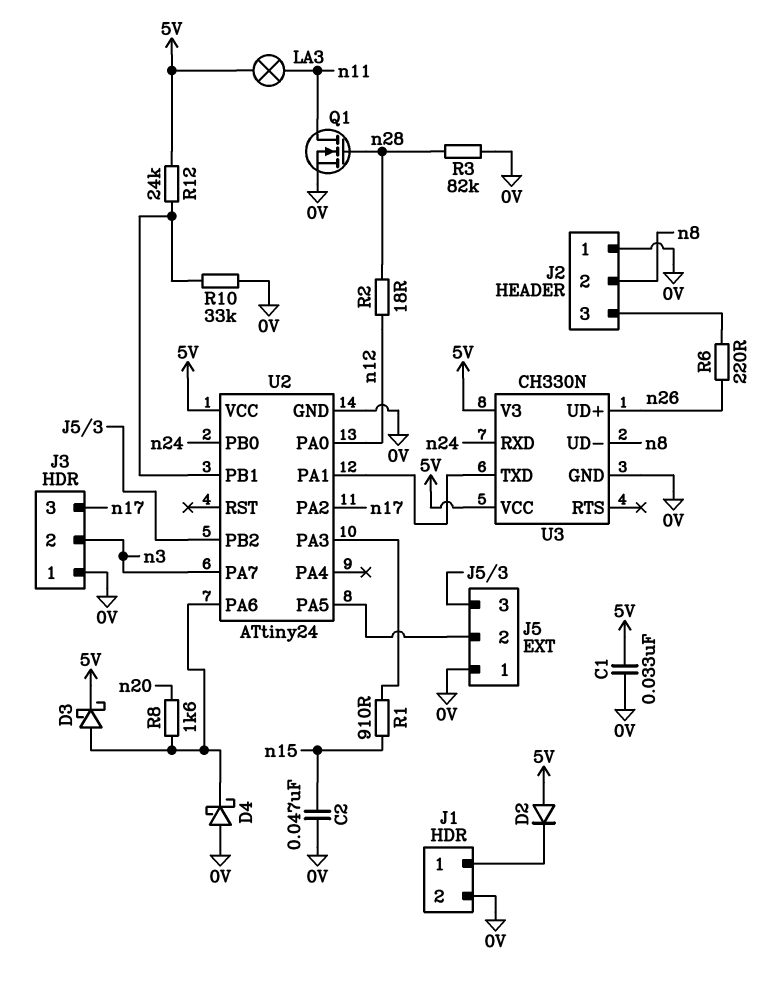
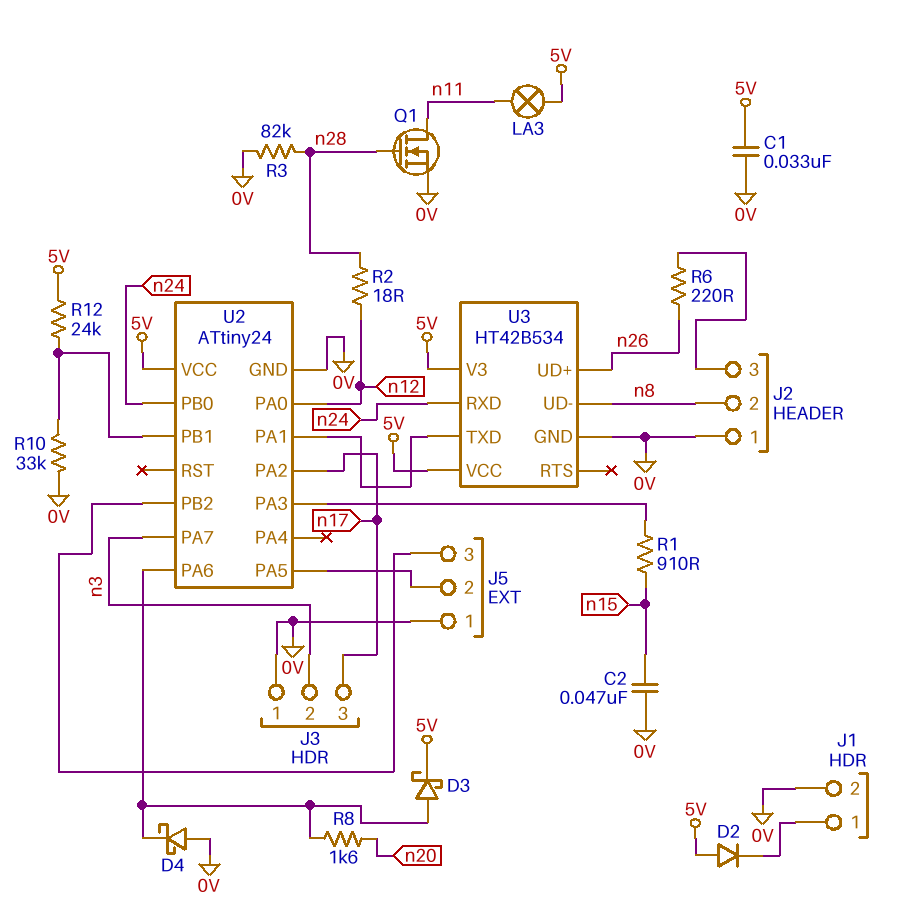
U3: CH330N -> HT42B534

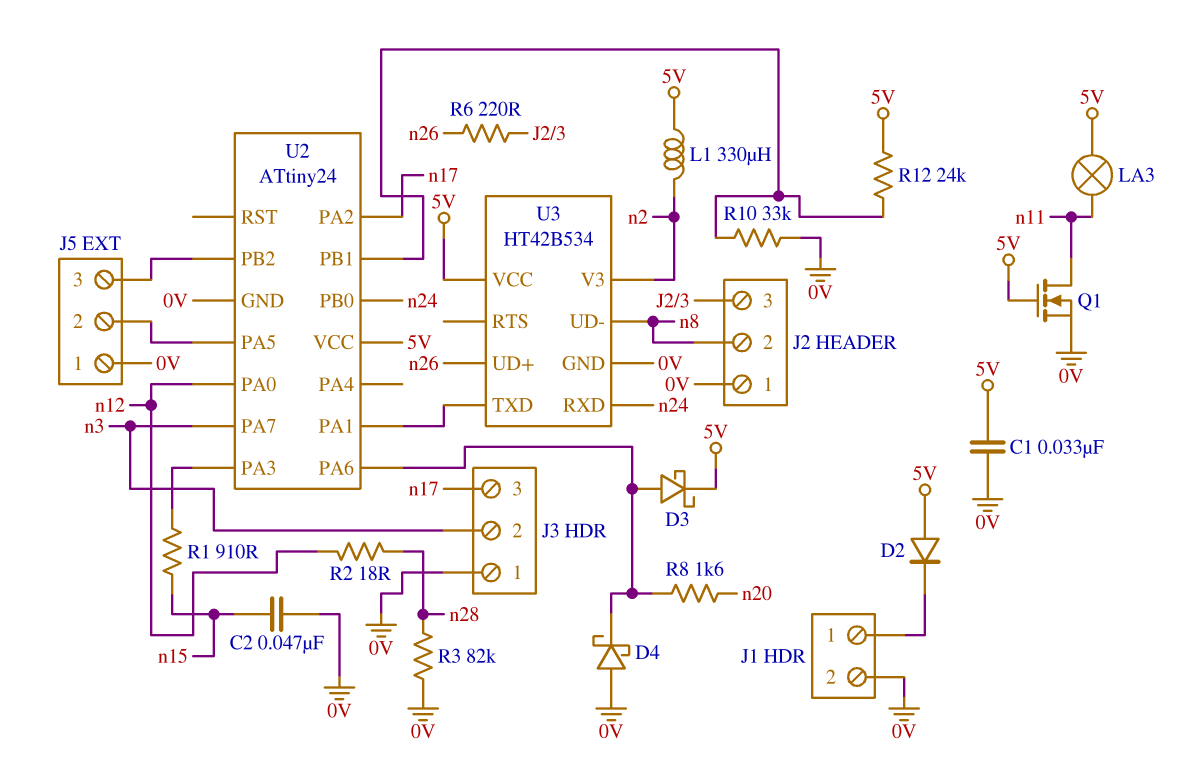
L1: none -> 330uH (5V, n2)
Q1: NMOS (G n28, D n11, S 0V) -> NMOS (G 5V, D n11, S 0V)
U3 pin V3: 5V -> n2

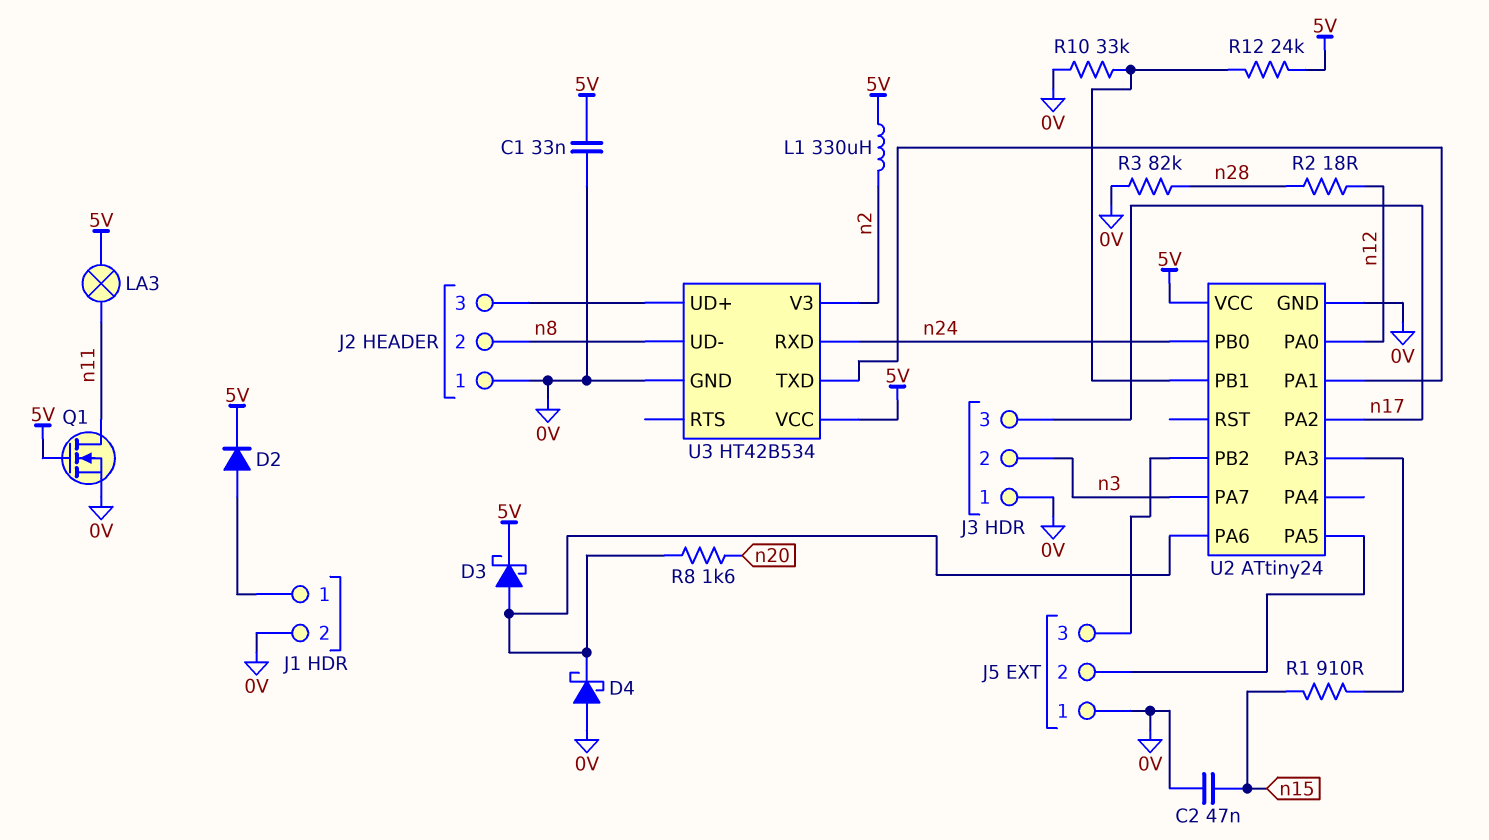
D2: diode (A 5V, K J1/1) -> diode (A J1/1, K 5V)
R6: 220 (J2/3, n26) -> none
U3 pin UD+: n26 -> J2/3

